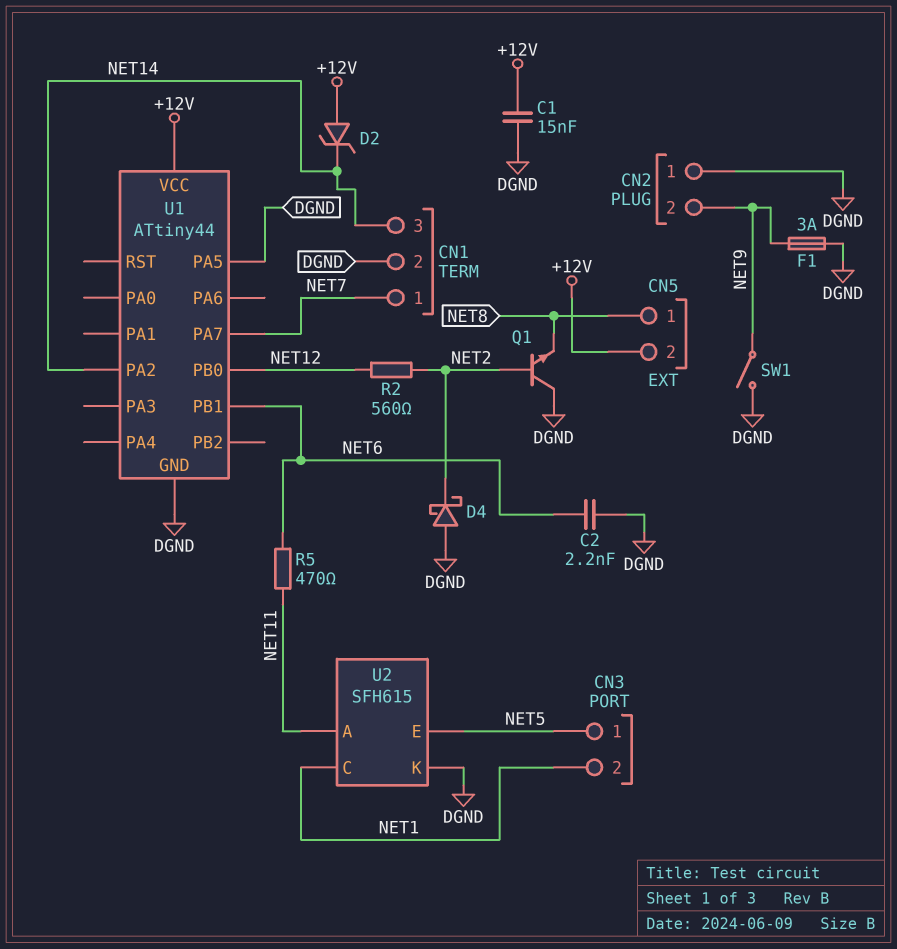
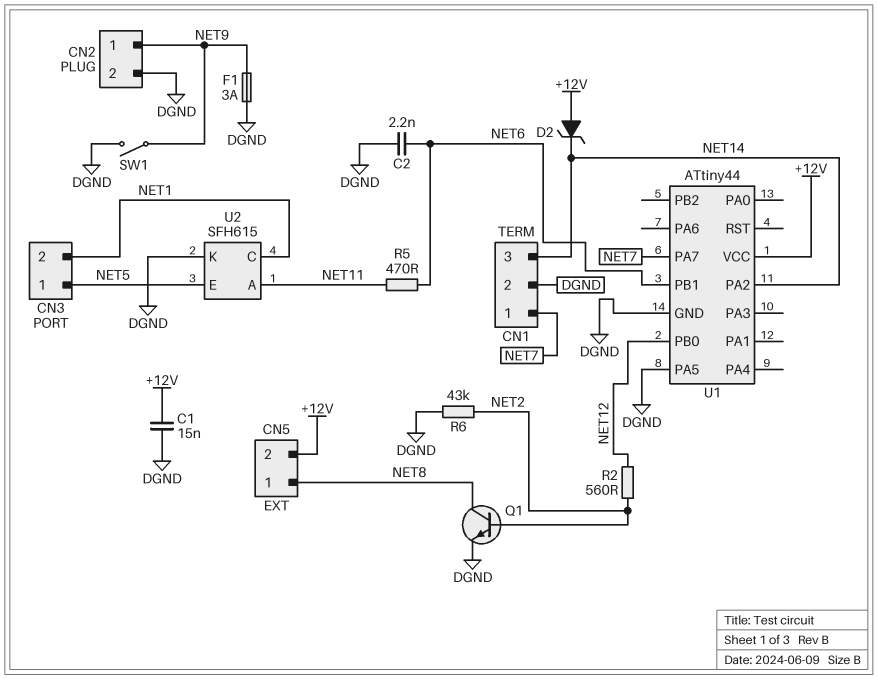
CN2 pin 1: DGND -> NET9
CN2 pin 2: NET9 -> DGND
D4: schottky (A DGND, K NET2) -> none
Q1: NPN (B NET2, C DGND, E NET8) -> NPN (B NET2, C NET8, E DGND)
R6: none -> 43k (DGND, NET2)

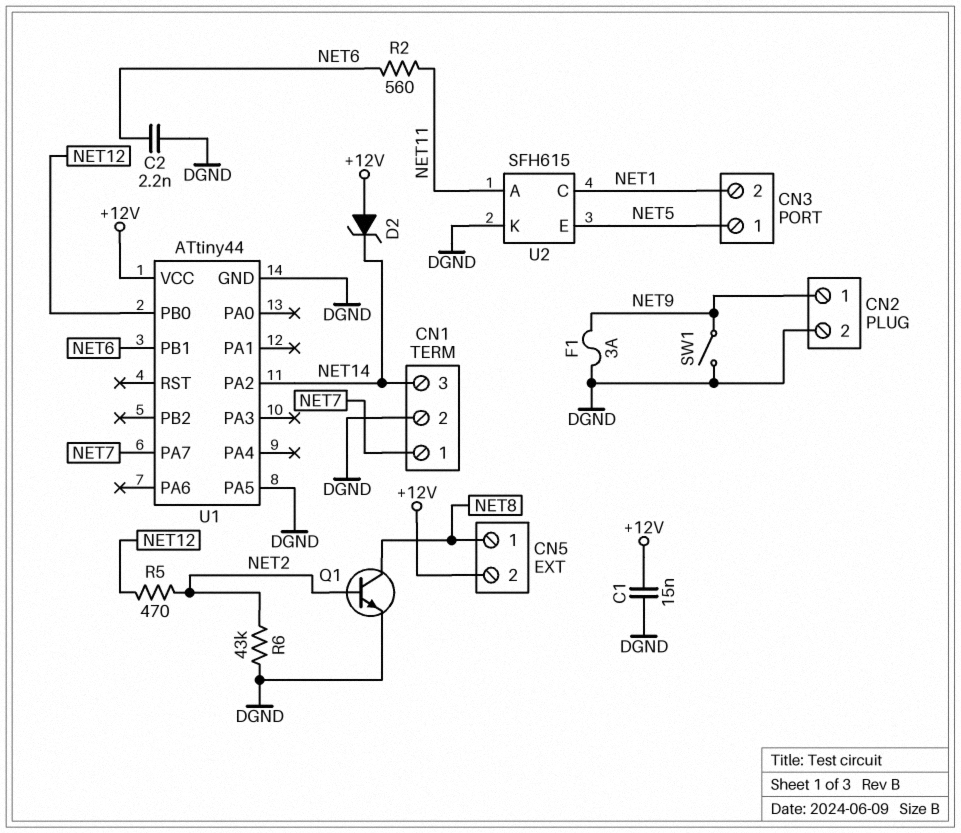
R2: 560 (NET2, NET12) -> 560 (NET6, NET11)
R5: 470 (NET6, NET11) -> 470 (NET2, NET12)

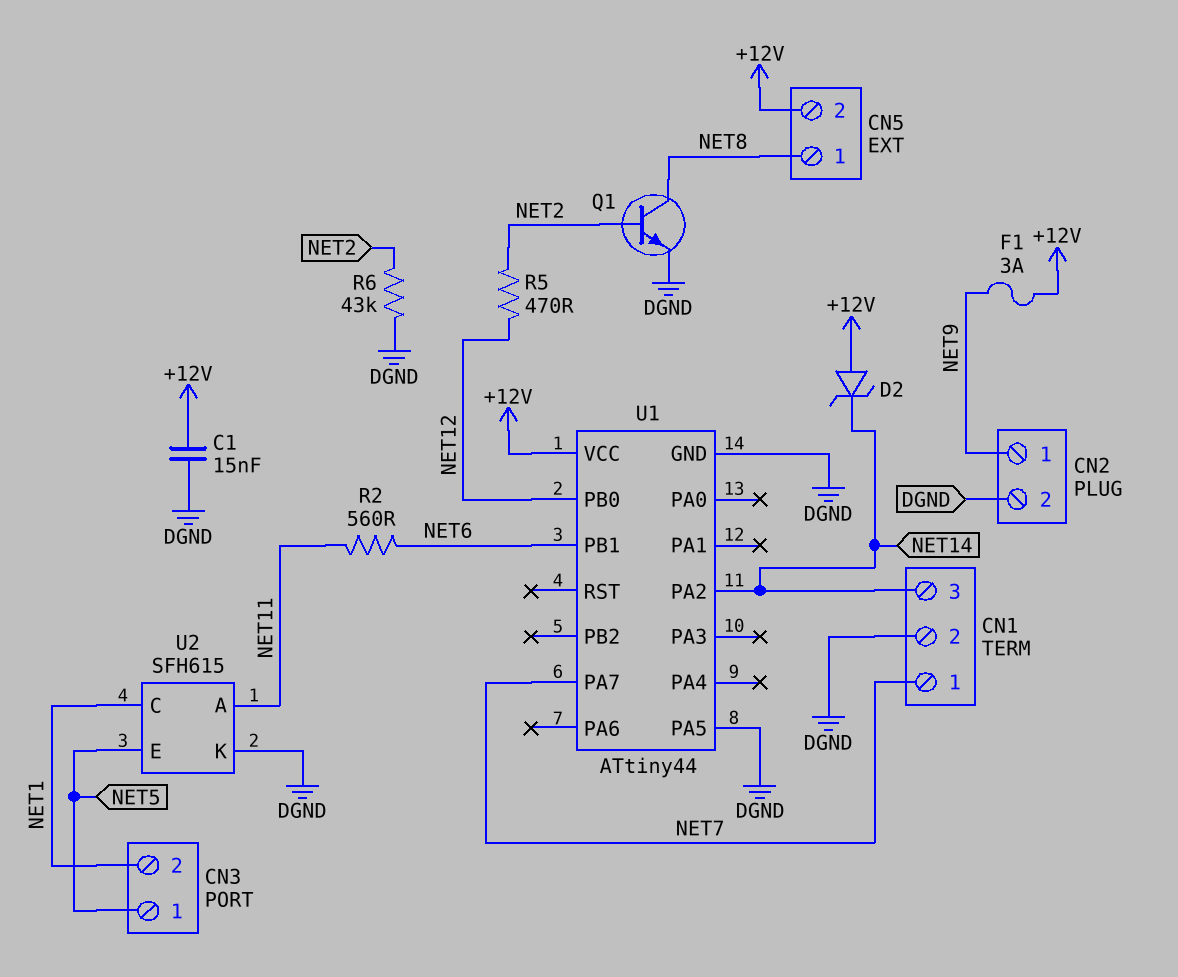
C2: 2.2nF (DGND, NET6) -> none
F1: 3A (DGND, NET9) -> 3A (+12V, NET9)
SW1: switch (DGND, NET9) -> none

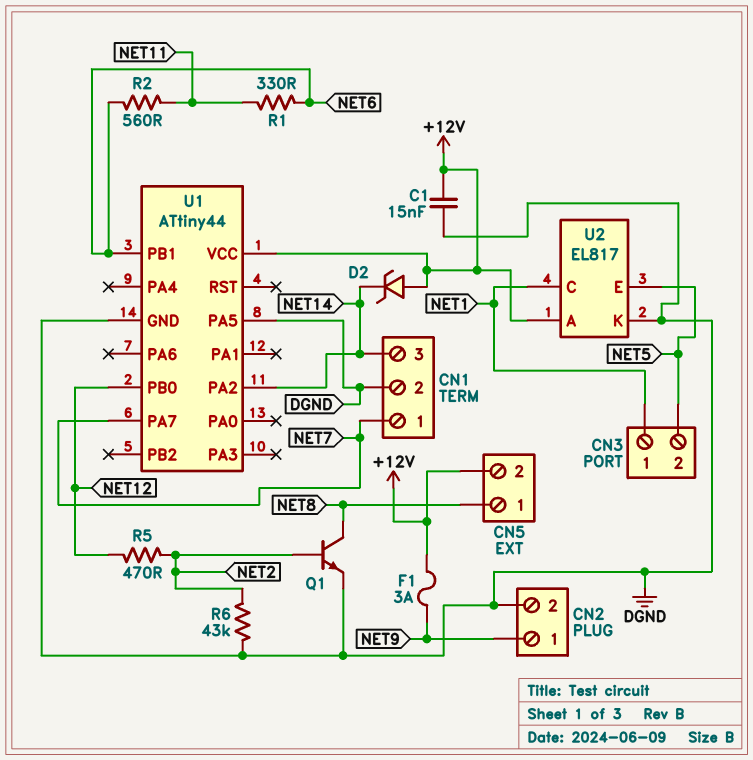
CN3 pin 1: NET5 -> NET1
CN3 pin 2: NET1 -> NET5
R1: none -> 330 (NET6, NET11)
U2: SFH615 -> EL817
U2 pin A: NET11 -> +12V

